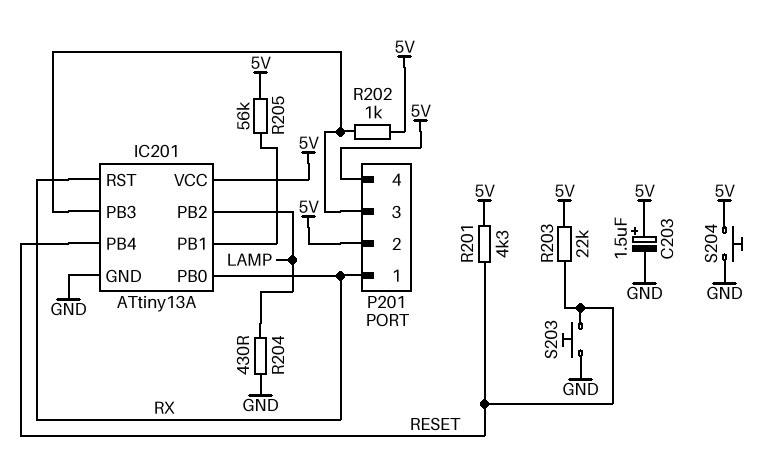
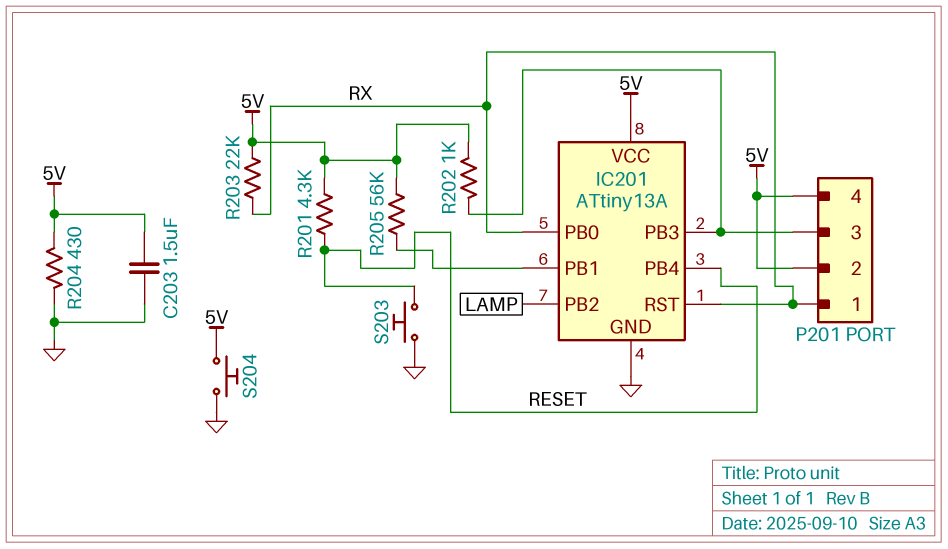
C203: 1.5uF (plus 5V, minus GND) -> 1.5uF (5V, GND)
R203: 22k (5V, RESET) -> 22k (5V, RX)
R204: 430 (GND, LAMP) -> 430 (5V, GND)

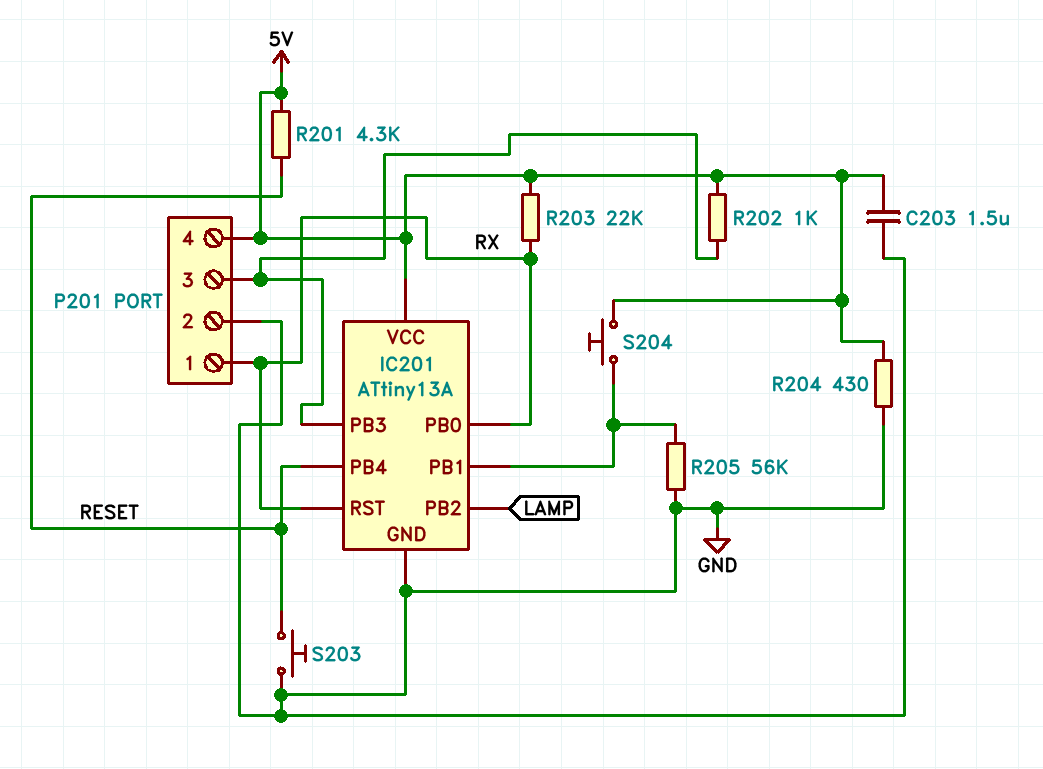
P201 pin 2: 5V -> GND
R205: 56k (5V, IC201/PB1) -> 56k (GND, IC201/PB1)
S204: button (5V, GND) -> button (5V, IC201/PB1)

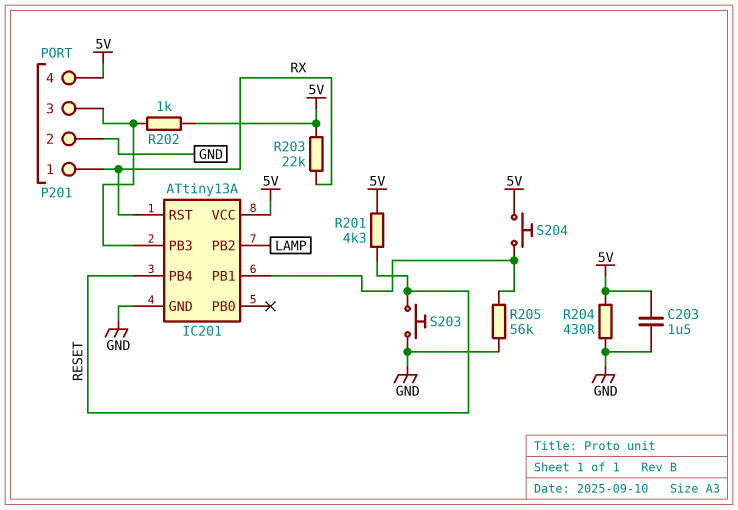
IC201 pin PB0: RX -> none

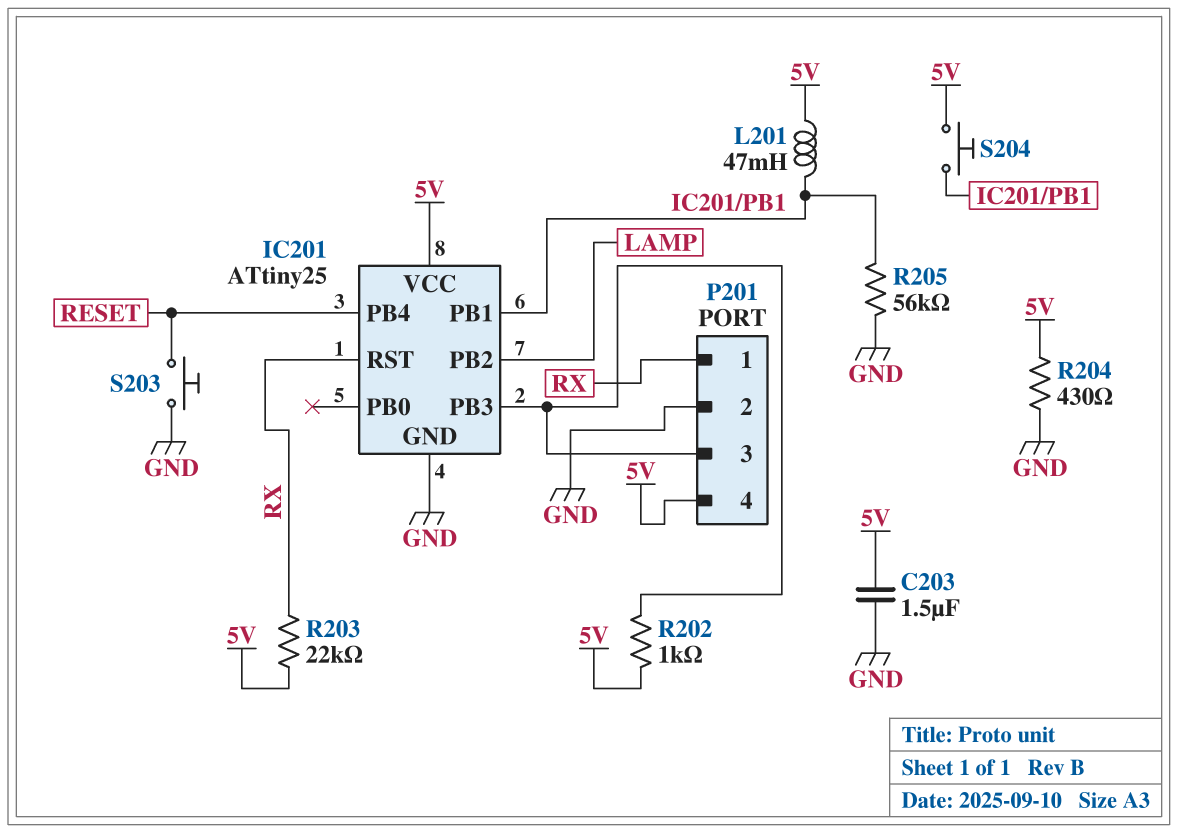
IC201: ATtiny13A -> ATtiny25
L201: none -> 47mH (5V, IC201/PB1)
R201: 4.3k (5V, RESET) -> none

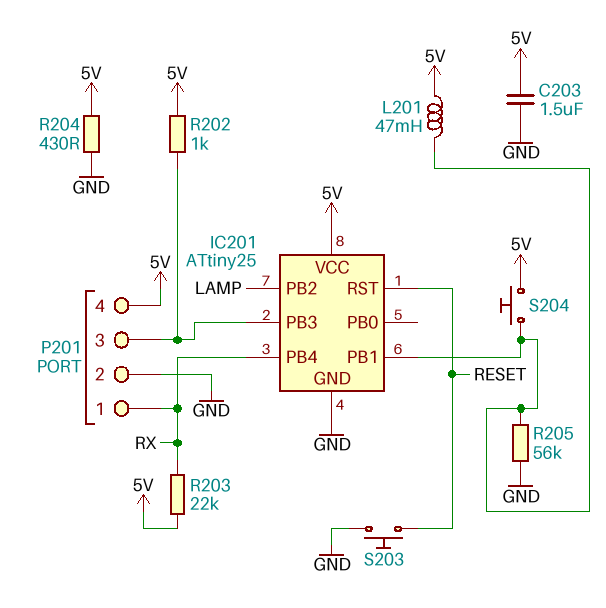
IC201 pin PB4: RESET -> RX
IC201 pin RST: RX -> RESET

